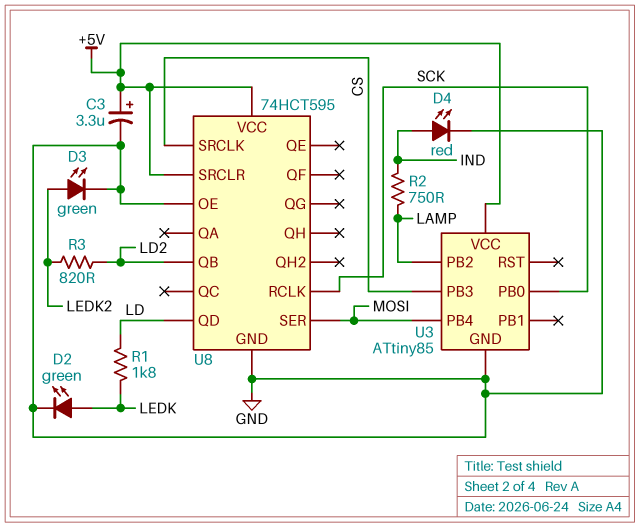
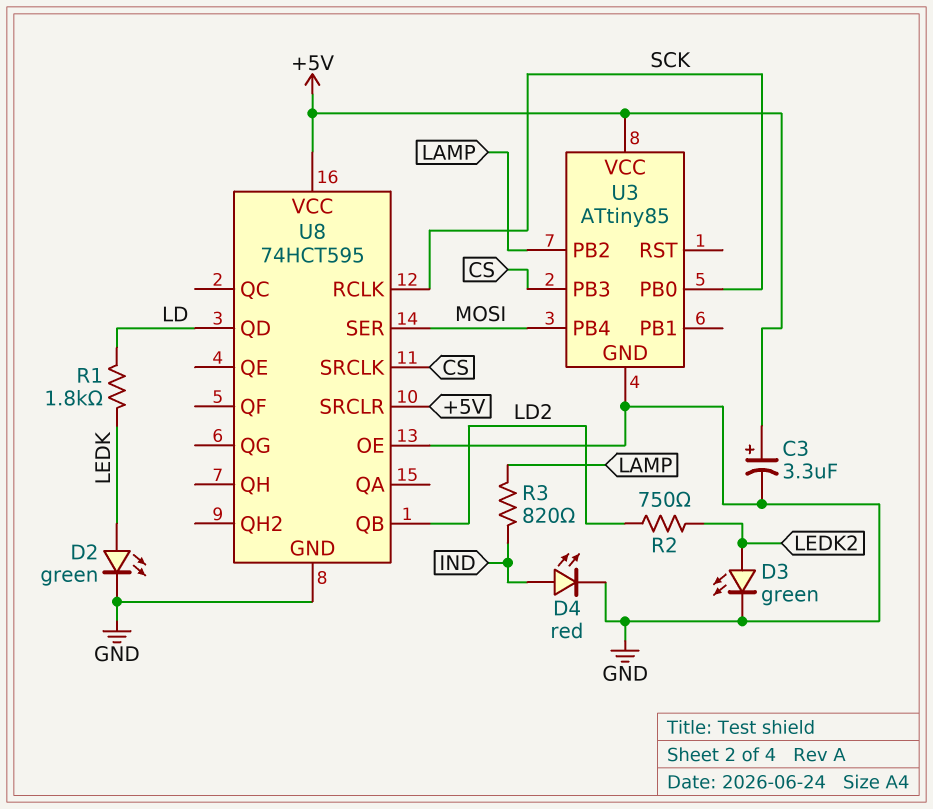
R2: 750 (IND, LAMP) -> 750 (LD2, LEDK2)
R3: 820 (LD2, LEDK2) -> 820 (IND, LAMP)

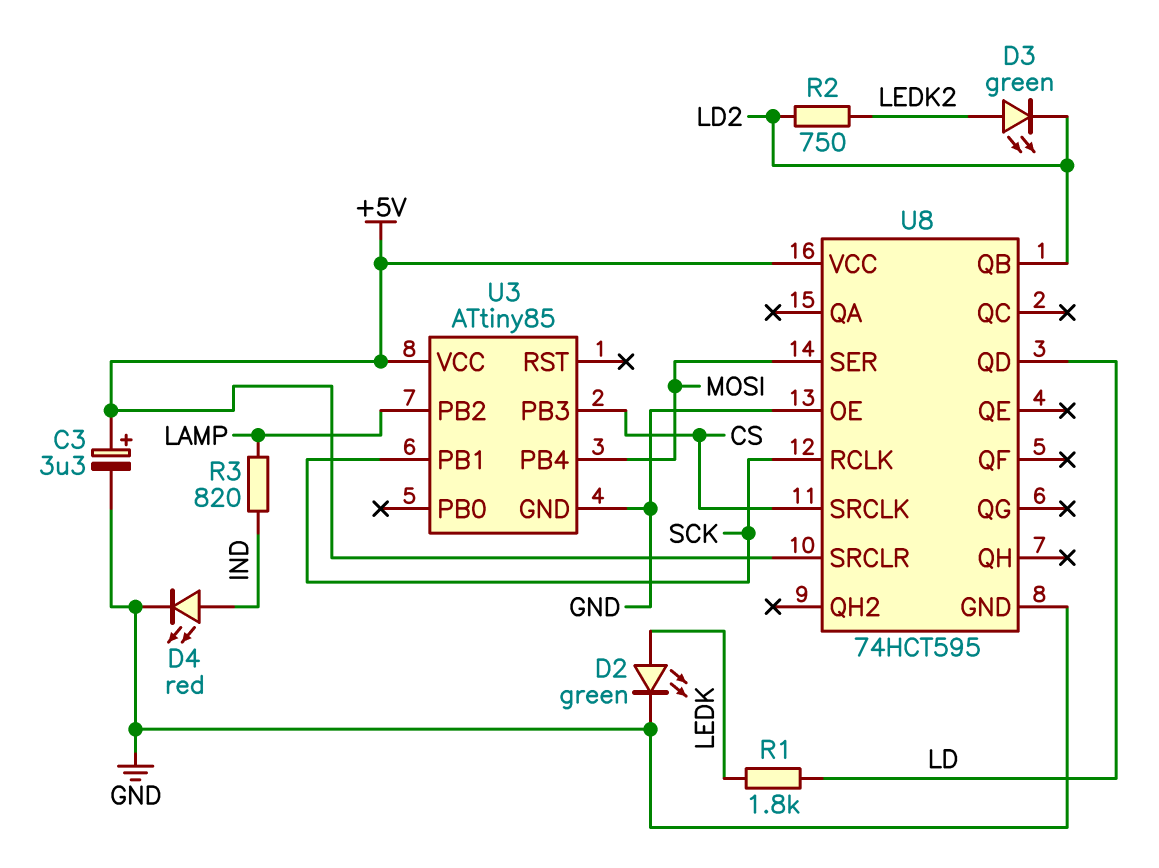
D3: LED green (A LEDK2, K GND) -> LED green (A LEDK2, K LD2)
U3 pin PB0: SCK -> none
U3 pin PB1: none -> SCK

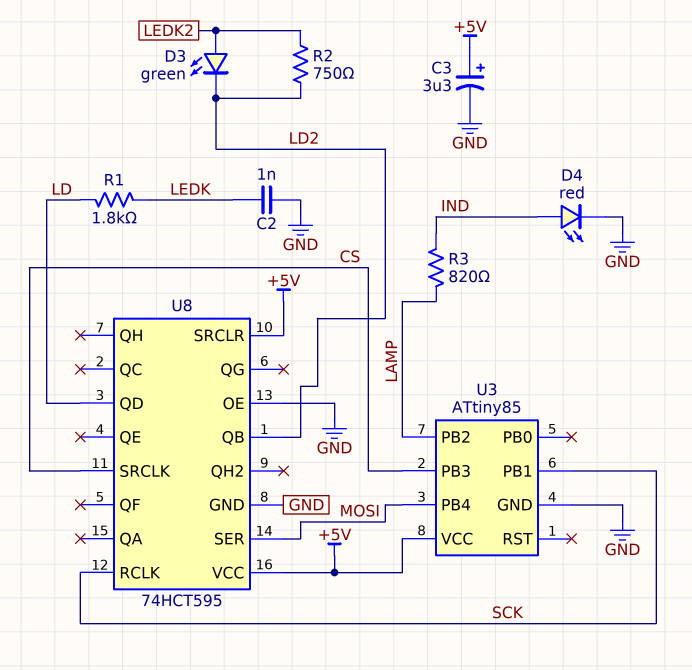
C2: none -> 1nF (GND, LEDK)
D2: LED green (A LEDK, K GND) -> none

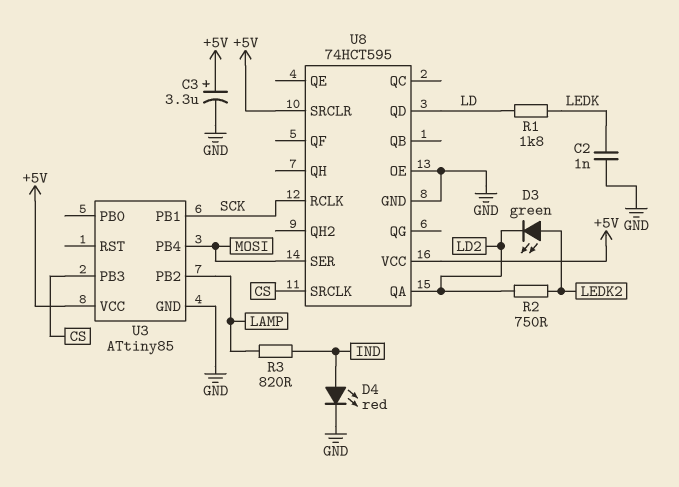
U8 pin QA: none -> LD2
U8 pin QB: LD2 -> none

